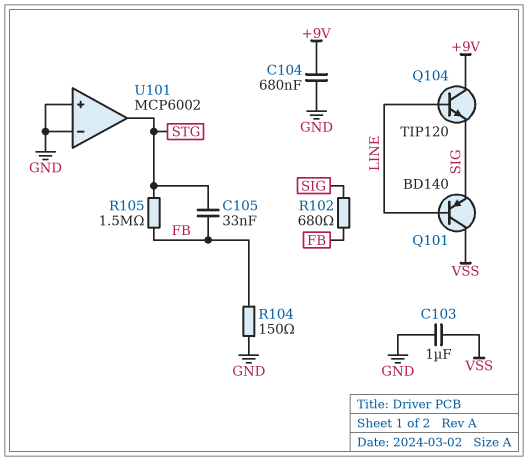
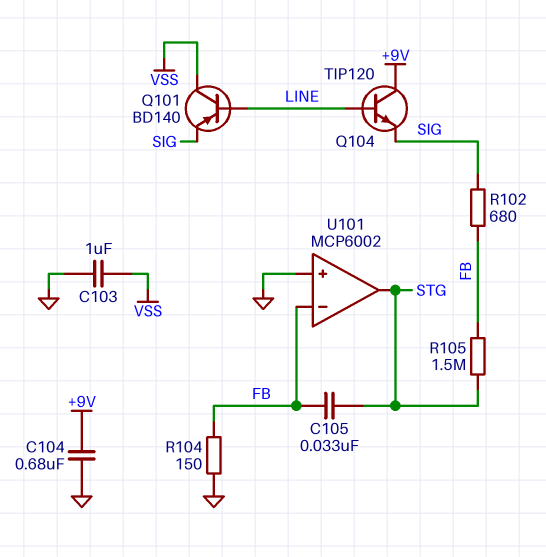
U101 pin in-: GND -> FB

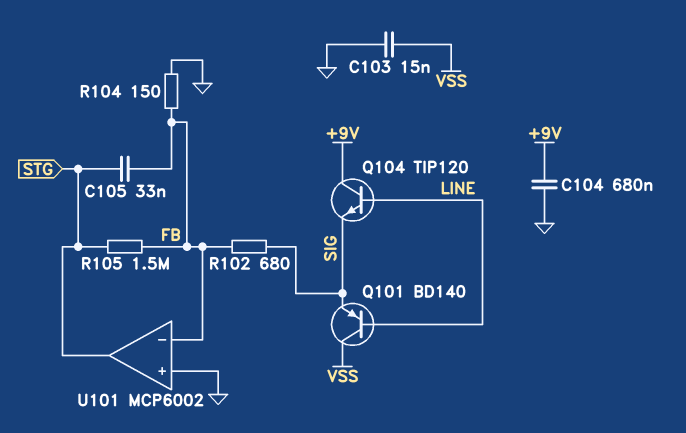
C103: 1uF (GND, VSS) -> 15nF (GND, VSS)

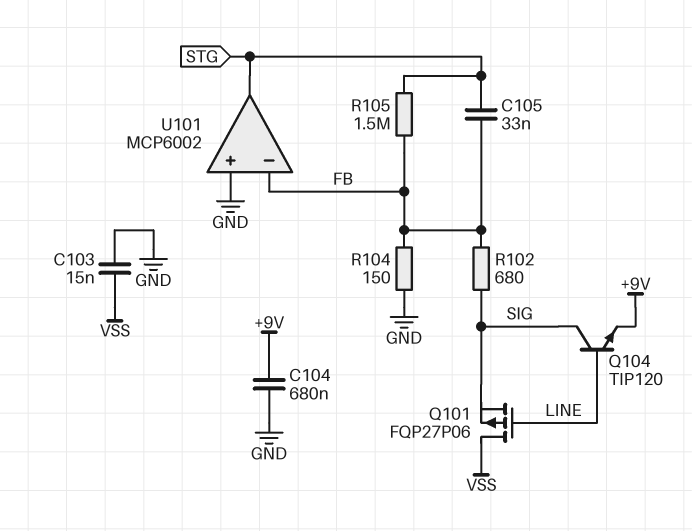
Q101: PNP BD140 (B LINE, C VSS, E SIG) -> PMOS FQP27P06 (G LINE, D VSS, S SIG)
Q104: NPN TIP120 (B LINE, C +9V, E SIG) -> NPN TIP120 (B LINE, C SIG, E +9V)

